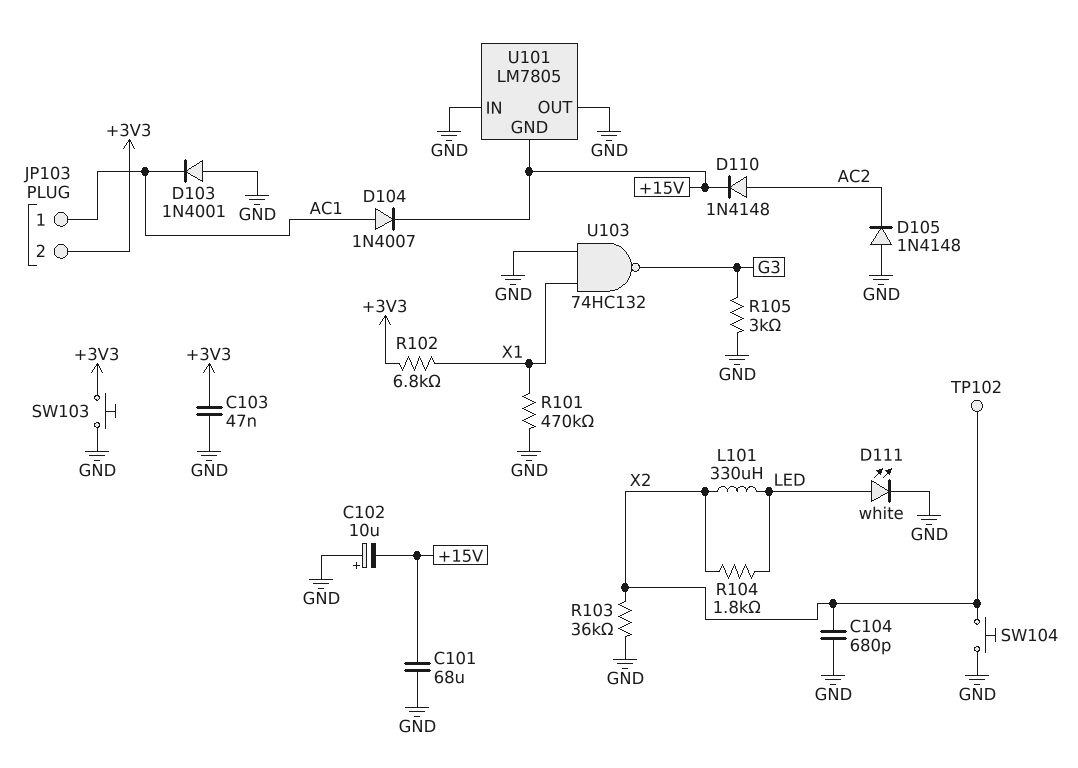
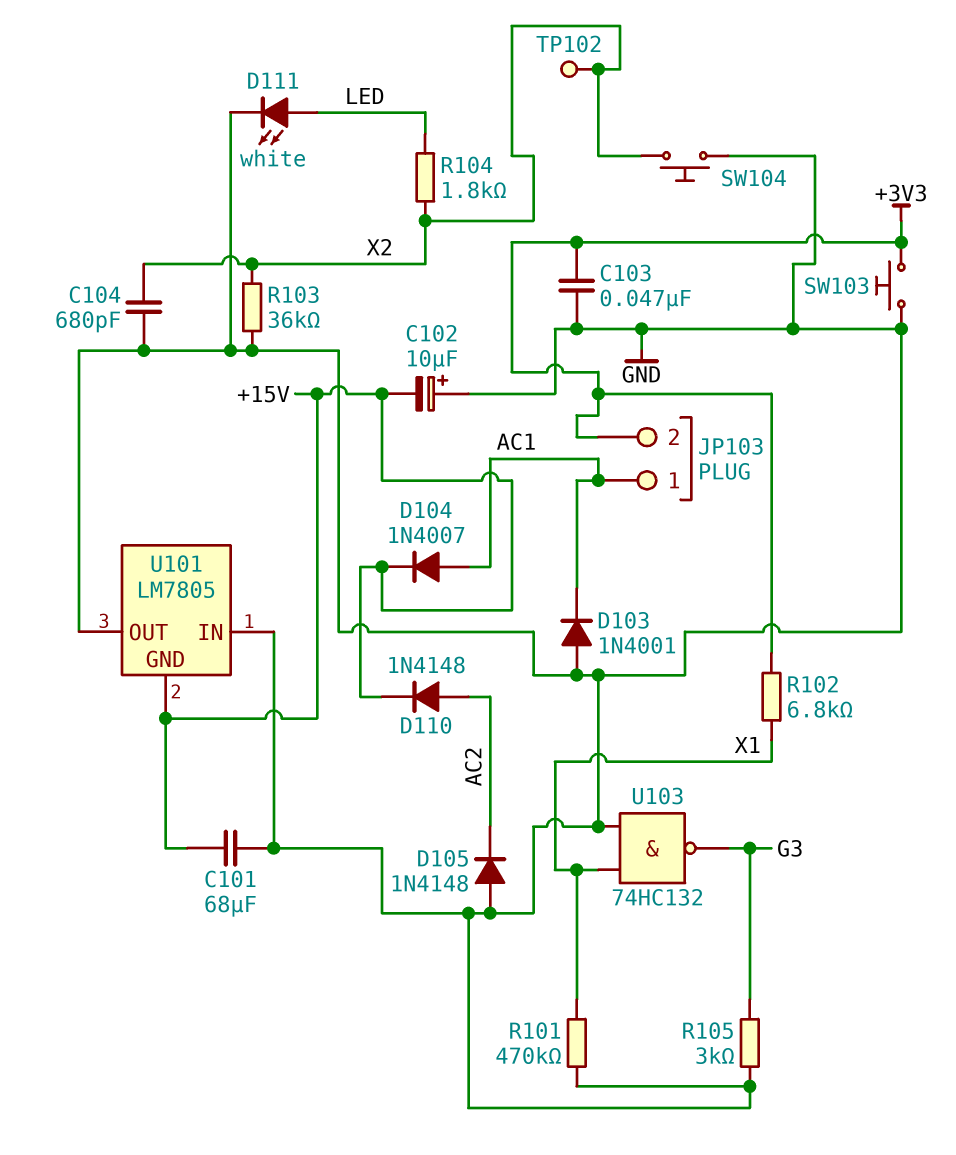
L101: 330uH (LED, X2) -> none

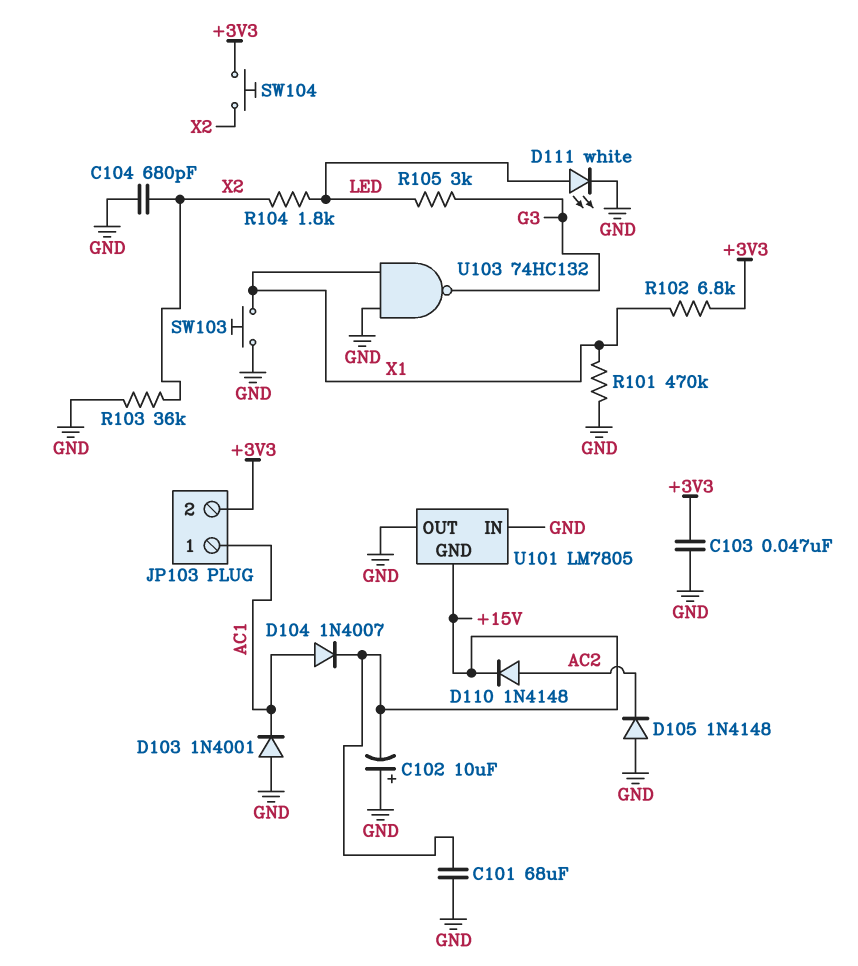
R105: 3k (G3, GND) -> 3k (G3, LED)
SW103: button (+3V3, GND) -> button (GND, X1)
SW104: button (GND, X2) -> button (+3V3, X2)
TP102: test point (X2) -> none

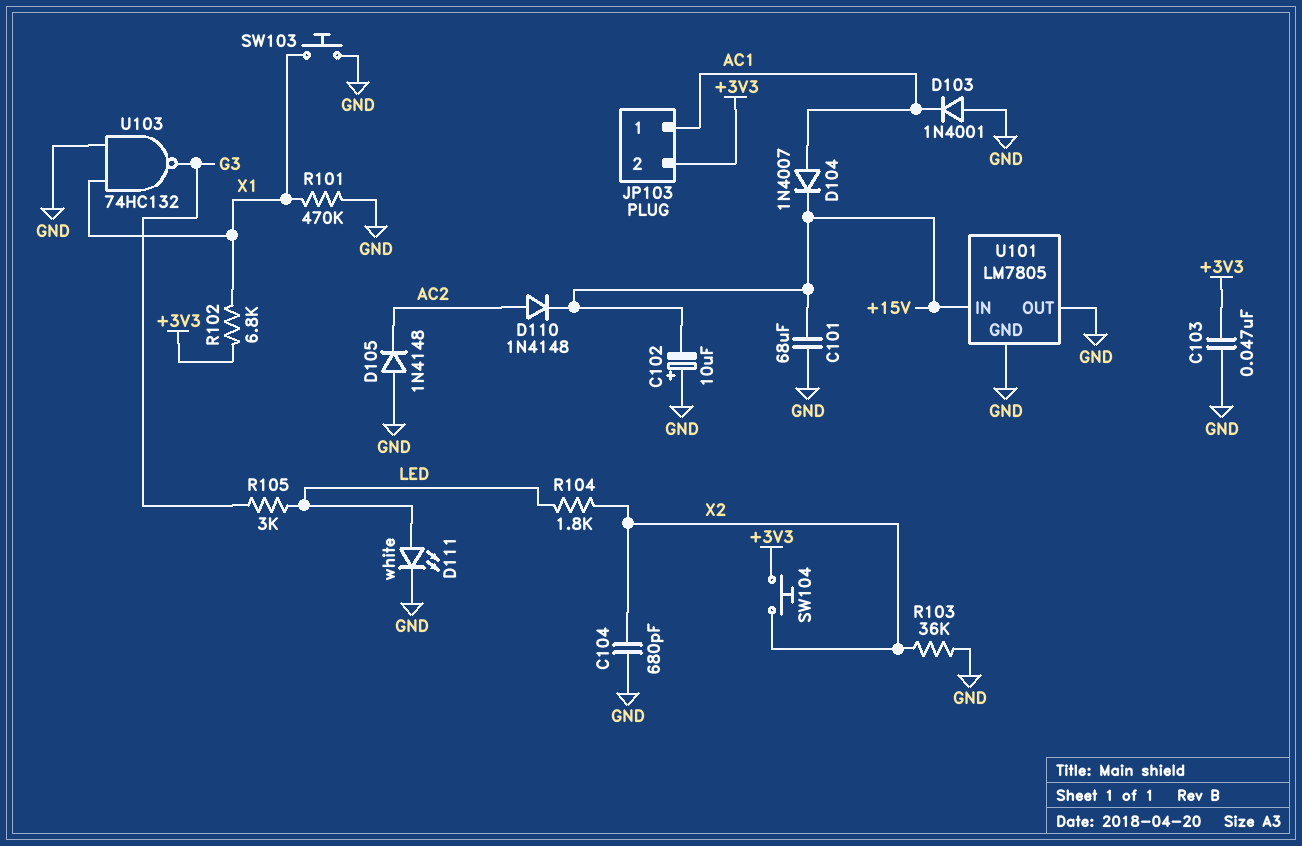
U101 pin GND: +15V -> GND
U101 pin IN: GND -> +15V

